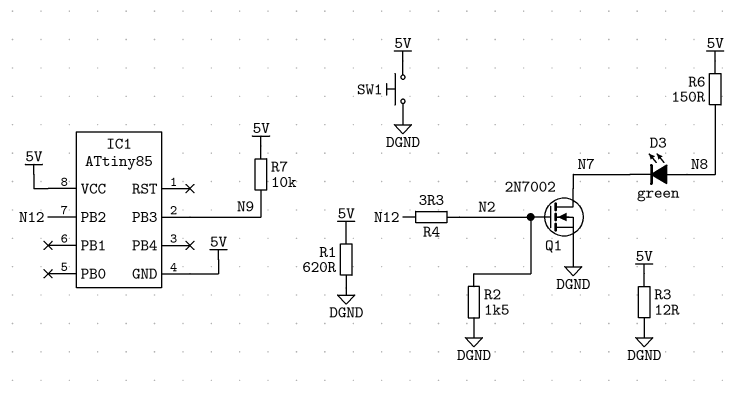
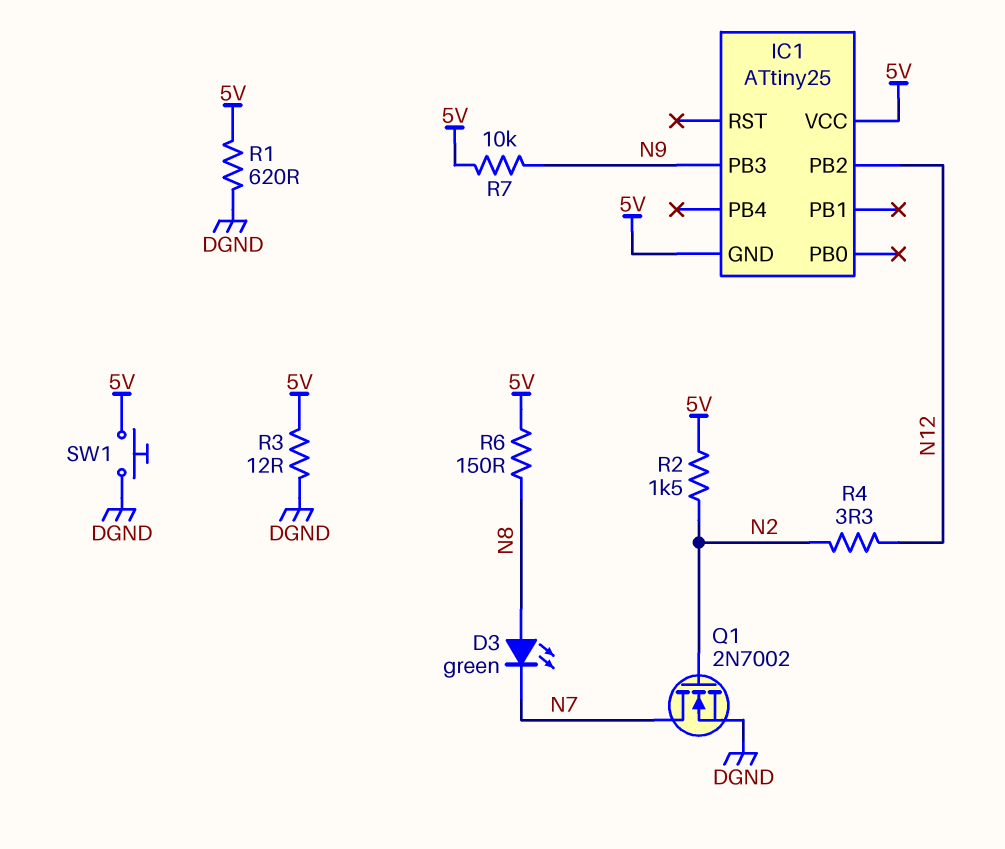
IC1: ATtiny85 -> ATtiny25
R2: 1.5k (DGND, N2) -> 1.5k (5V, N2)

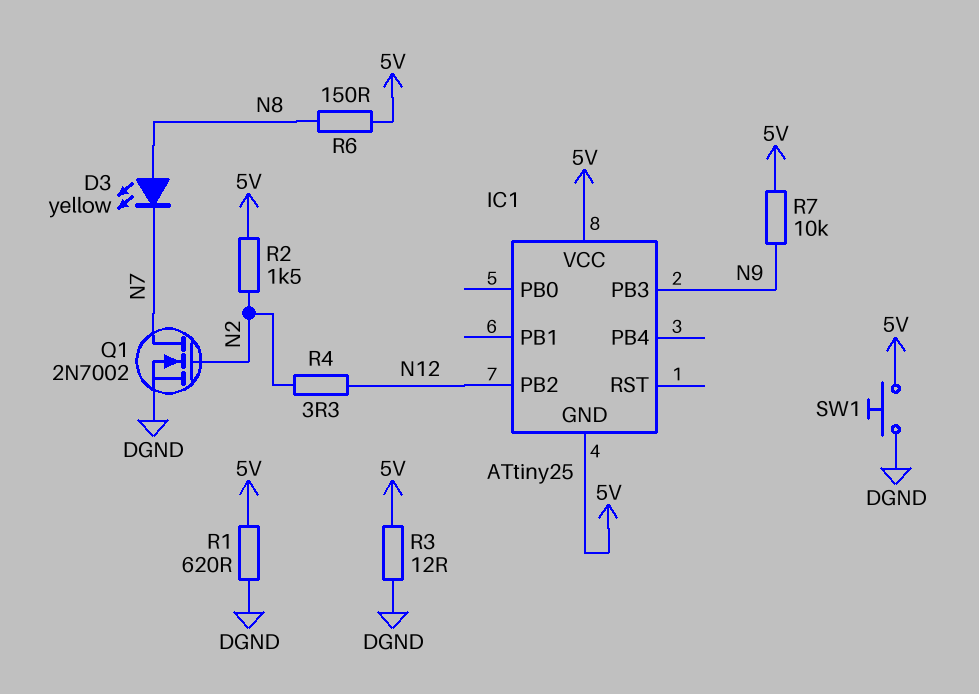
D3: LED green (A N8, K N7) -> LED yellow (A N8, K N7)

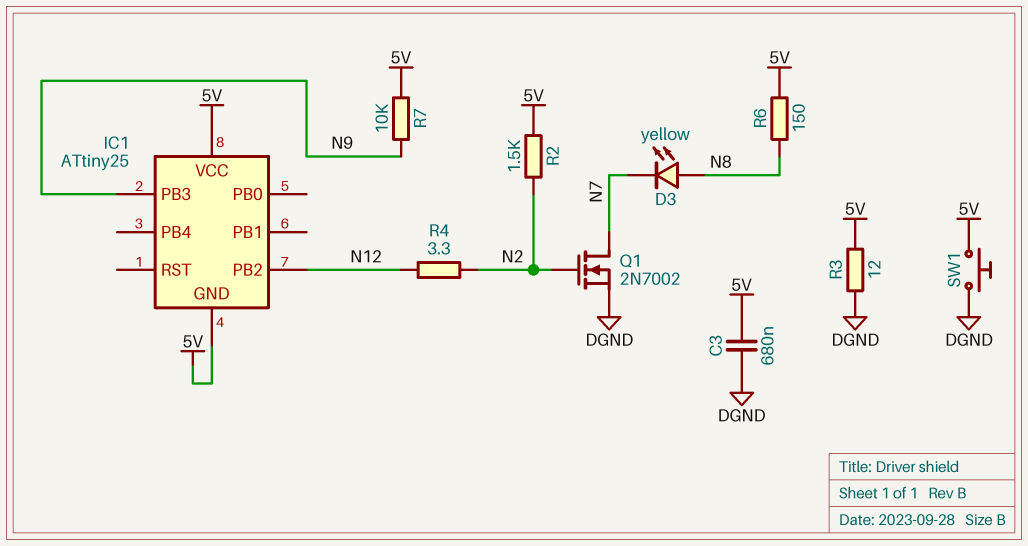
C3: none -> 680nF (5V, DGND)
R1: 620 (5V, DGND) -> none

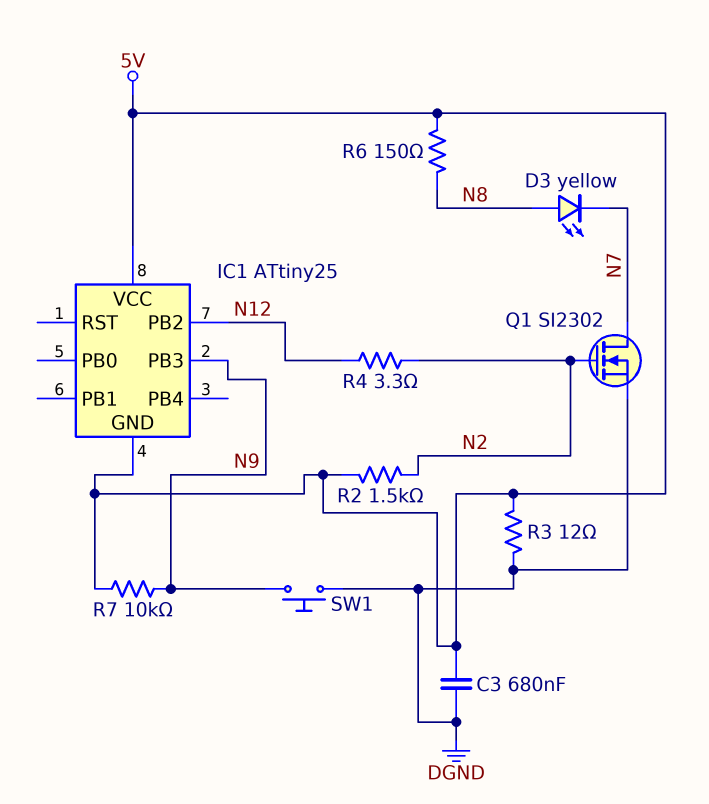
Q1: NMOS 2N7002 (G N2, D N7, S DGND) -> NMOS SI2302 (G N2, D N7, S DGND)
SW1: button (5V, DGND) -> button (DGND, N9)

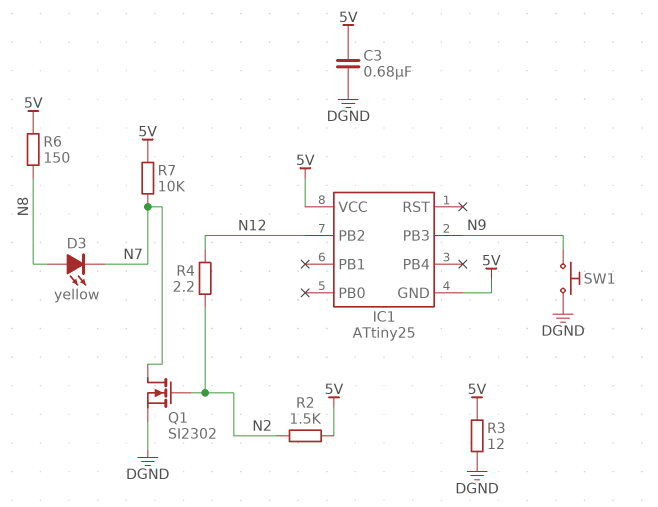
R4: 3.3 (N2, N12) -> 2.2 (N2, N12)
R7: 10k (5V, N9) -> 10k (5V, N7)

